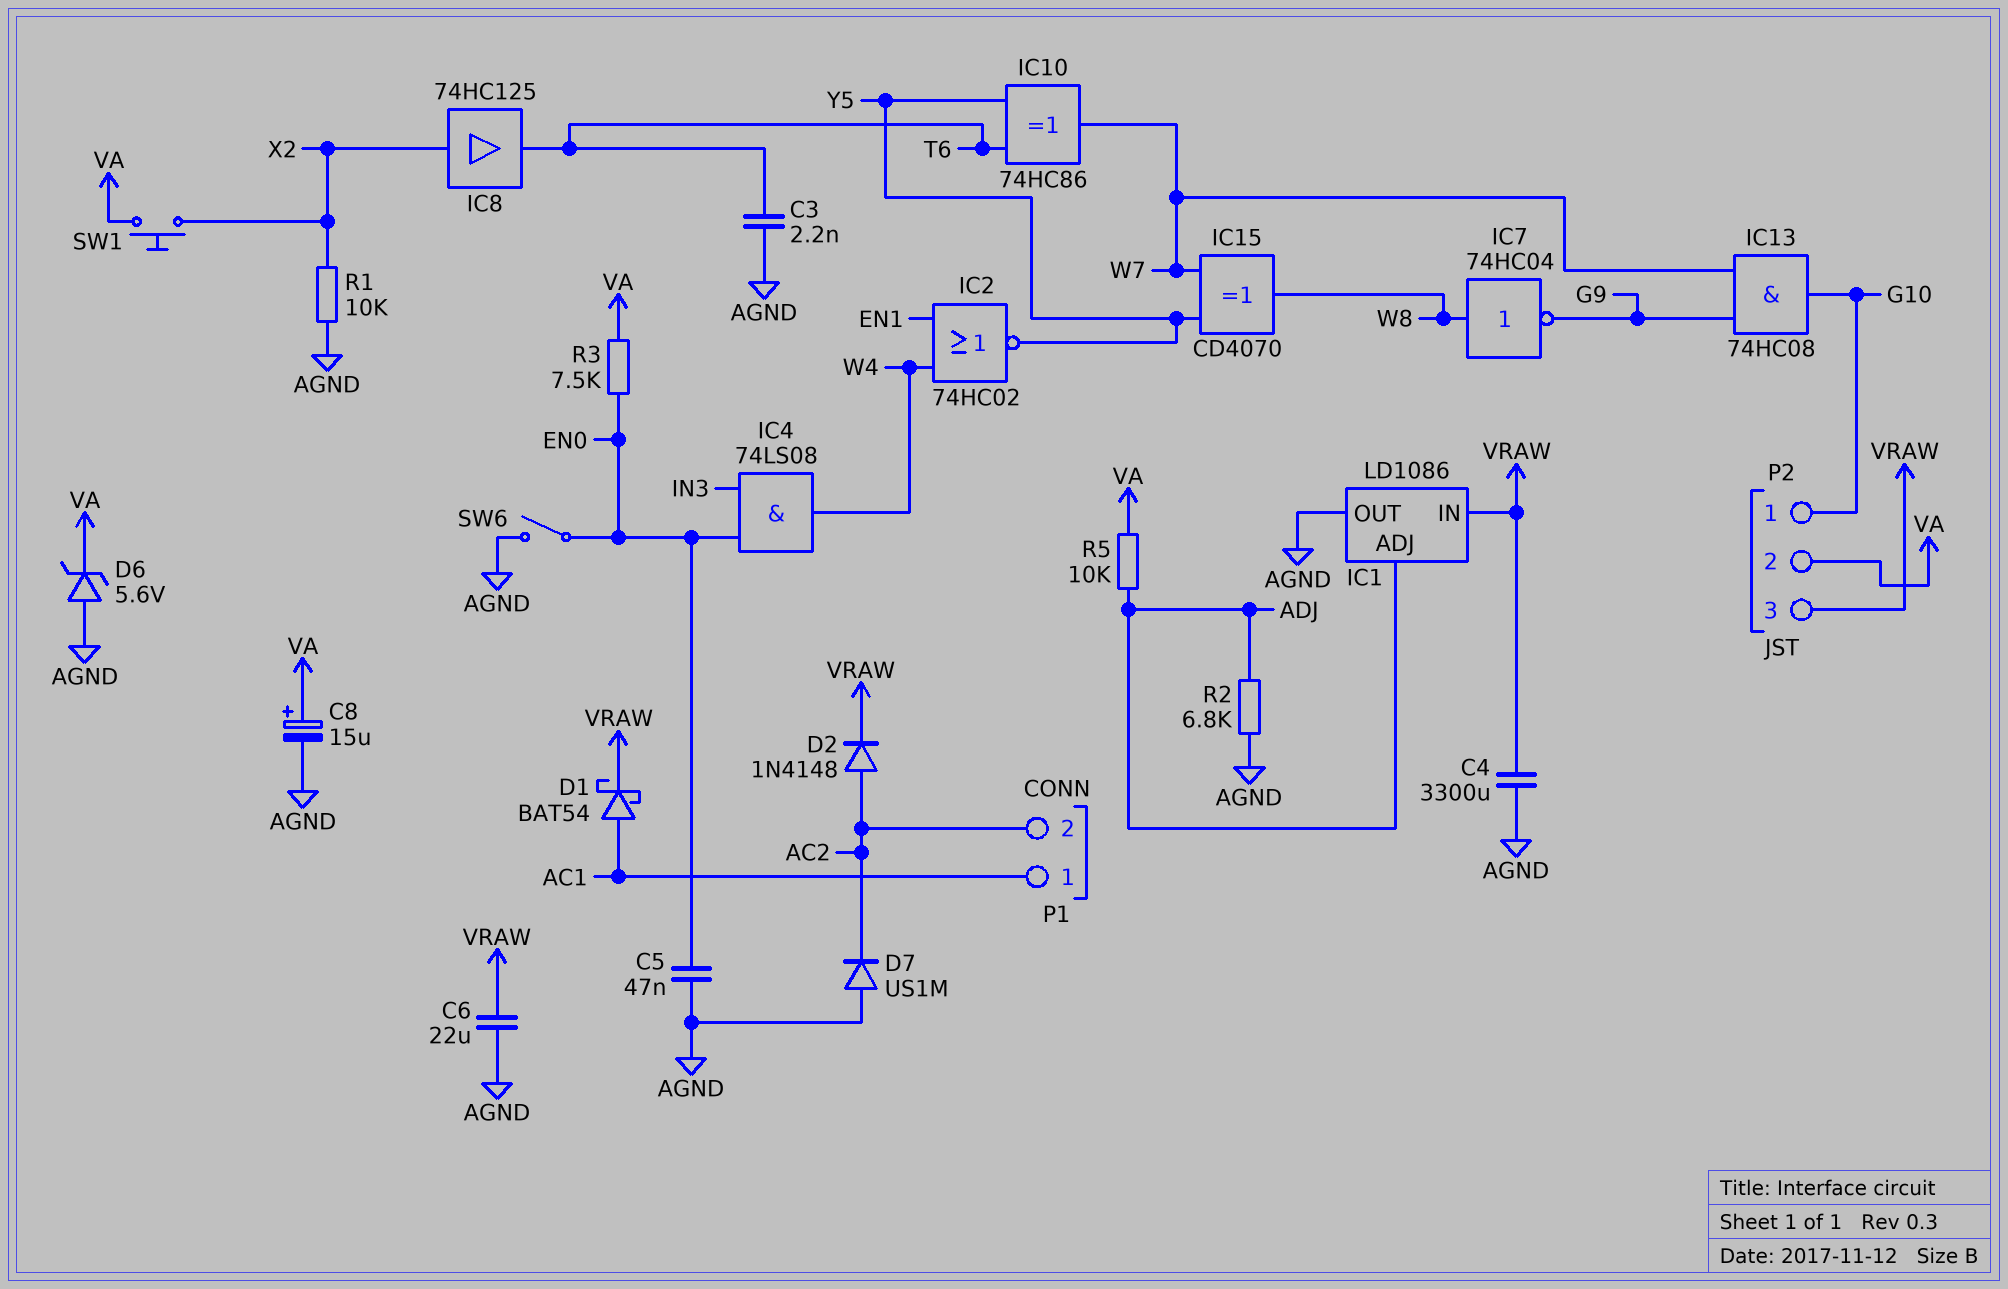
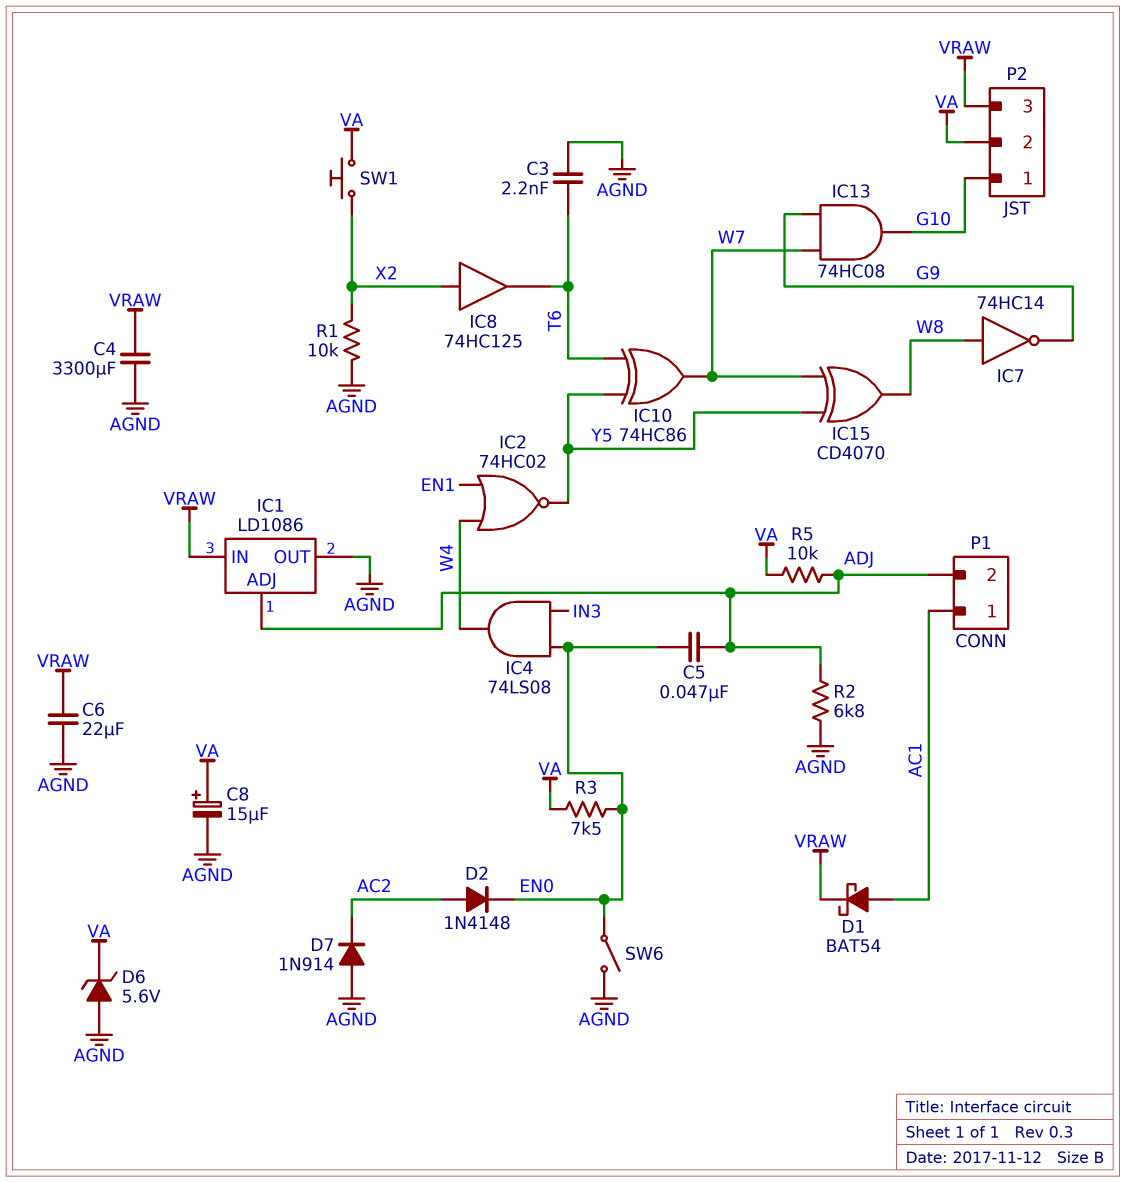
C5: 47nF (AGND, EN0) -> 47nF (ADJ, EN0)
D2: diode 1N4148 (A AC2, K VRAW) -> diode 1N4148 (A AC2, K EN0)
D7: diode US1M (A AGND, K AC2) -> diode 1N914 (A AGND, K AC2)
IC7: NOT 74HC04 (in W8, out G9) -> NOT 74HC14 (in W8, out G9)
P1 pin 2: AC2 -> ADJ

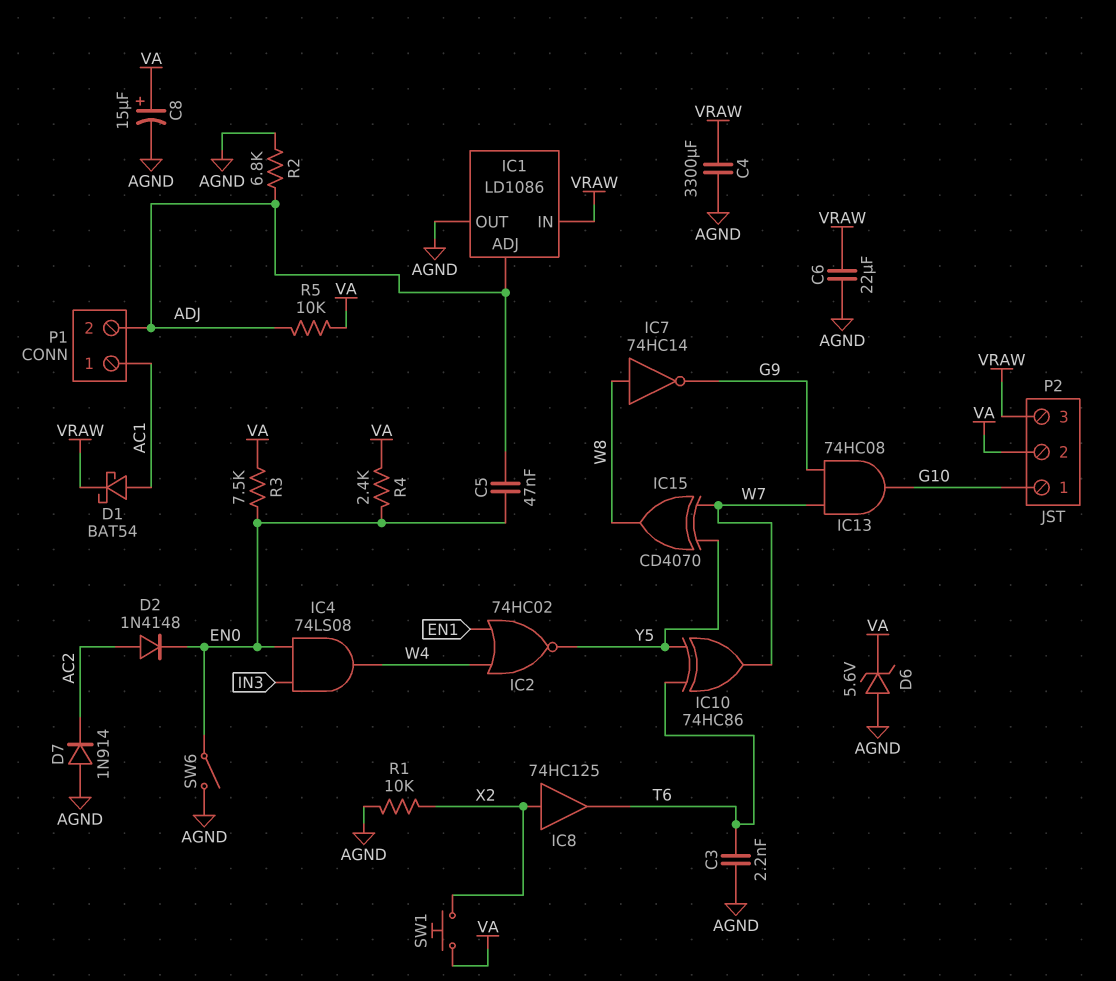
R4: none -> 2.4k (EN0, VA)

